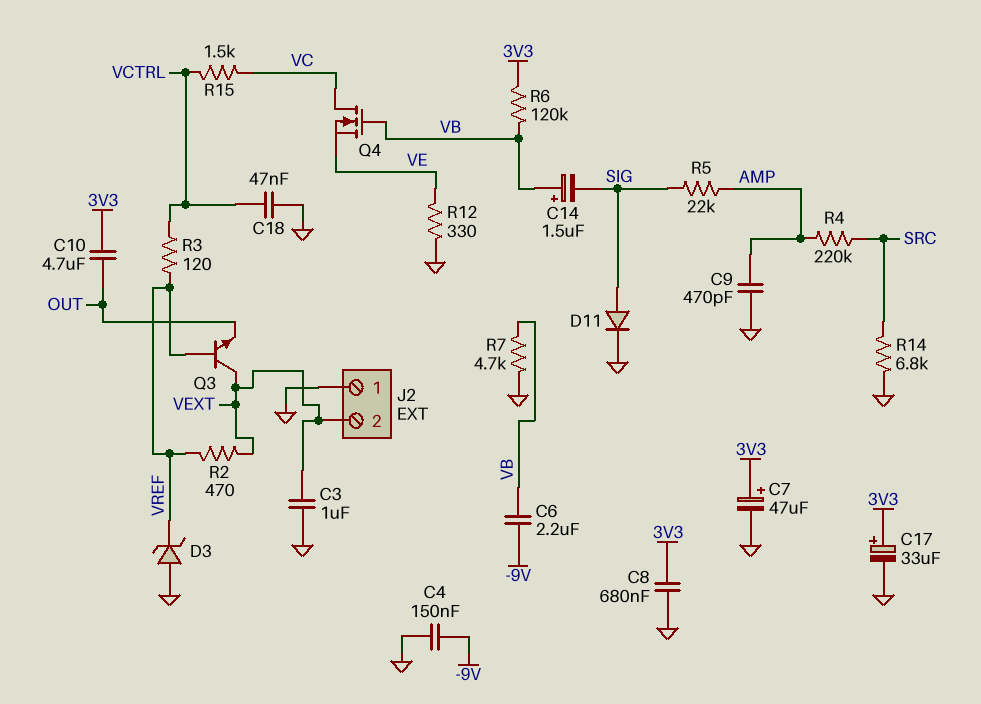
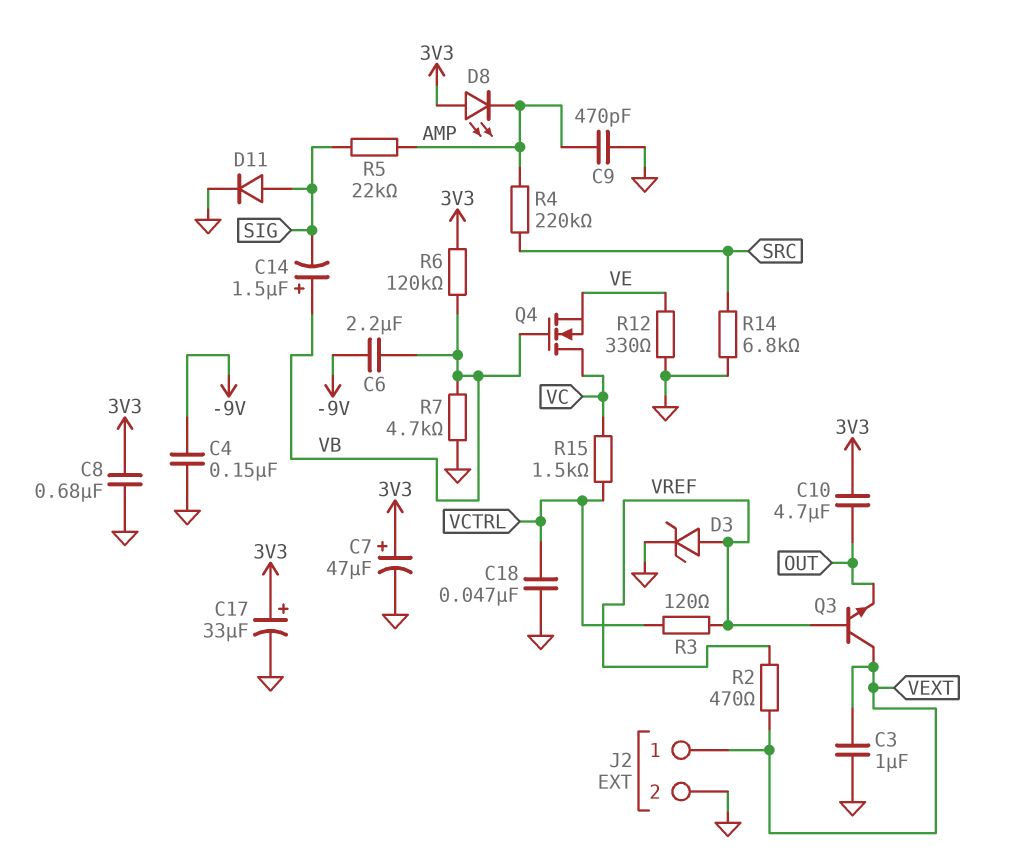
D3: zener (A GND, K VREF) -> zener (A VREF, K GND)
D8: none -> LED (A 3V3, K AMP)
J2 pin 1: GND -> VEXT
J2 pin 2: VEXT -> GND

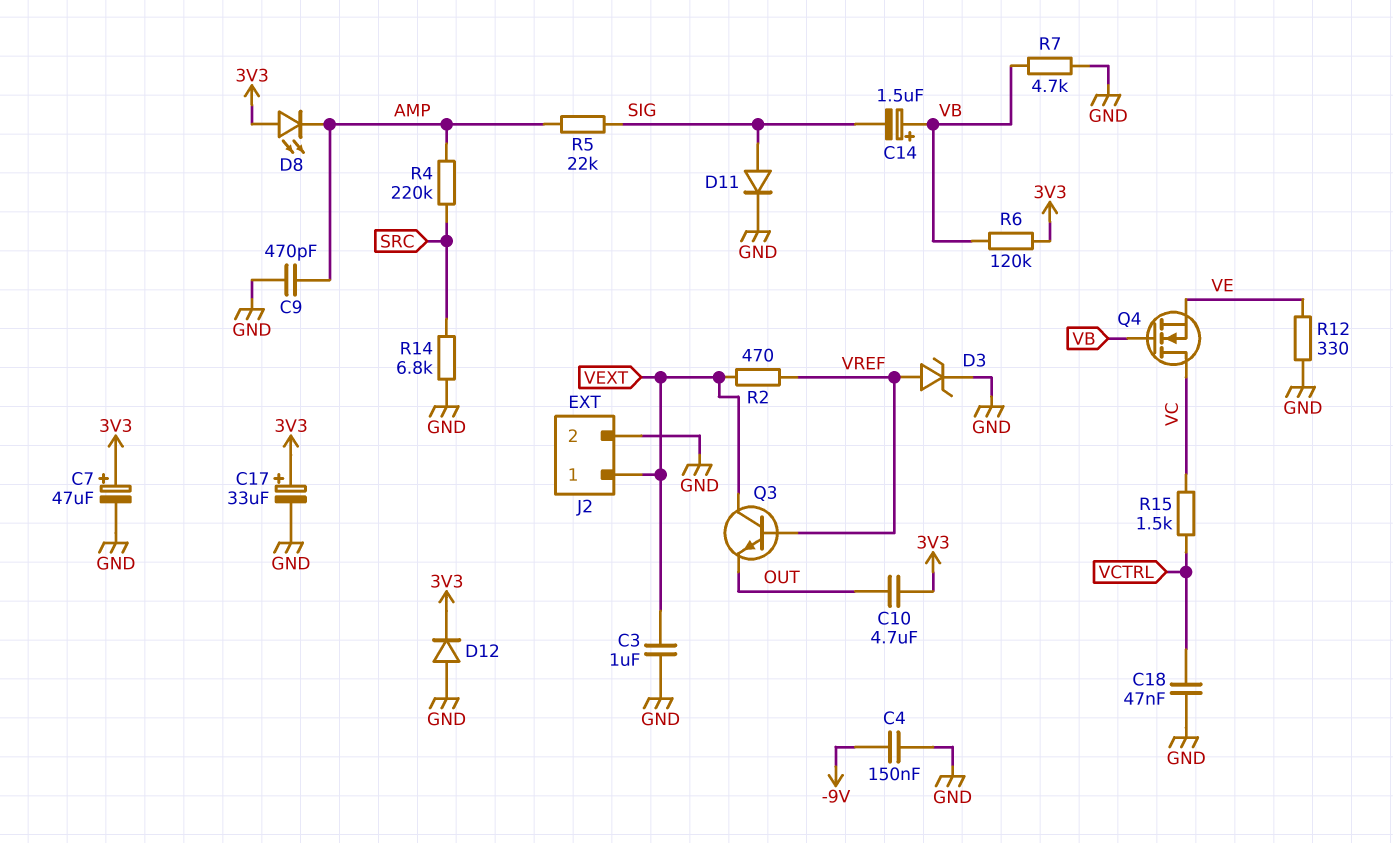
C6: 2.2uF (-9V, VB) -> none
C8: 680nF (3V3, GND) -> none
D12: none -> diode (A GND, K 3V3)
R3: 120 (VCTRL, VREF) -> none

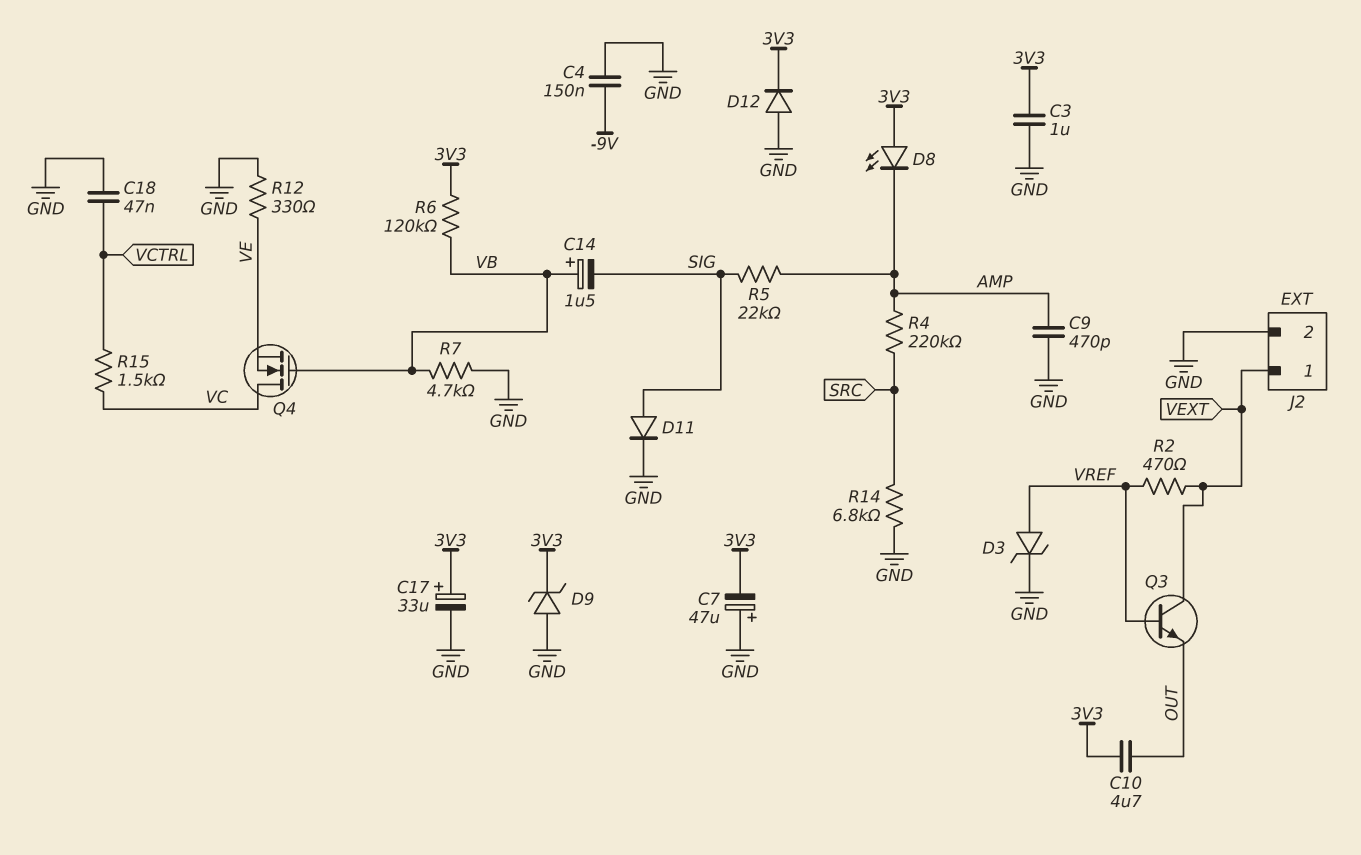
C3: 1uF (GND, VEXT) -> 1uF (3V3, GND)
C7: 47uF (plus 3V3, minus GND) -> 47uF (plus GND, minus 3V3)
D9: none -> zener (A GND, K 3V3)

